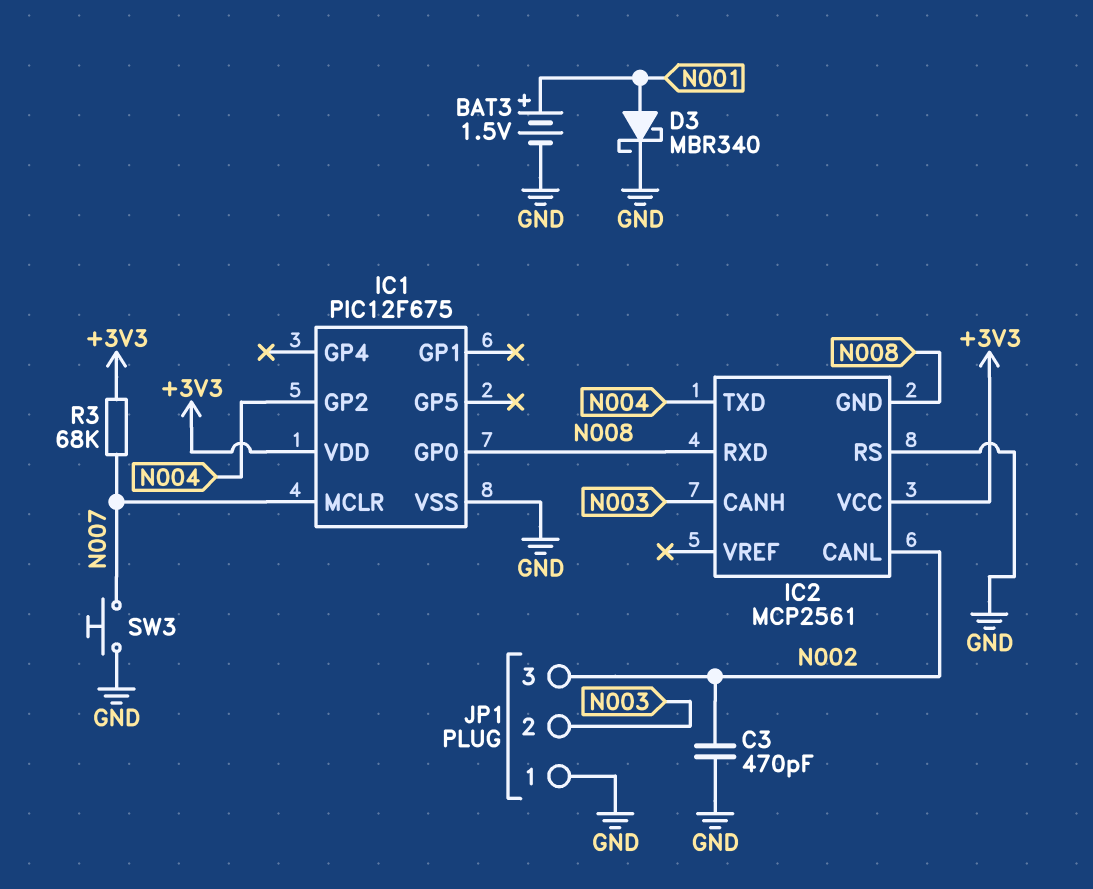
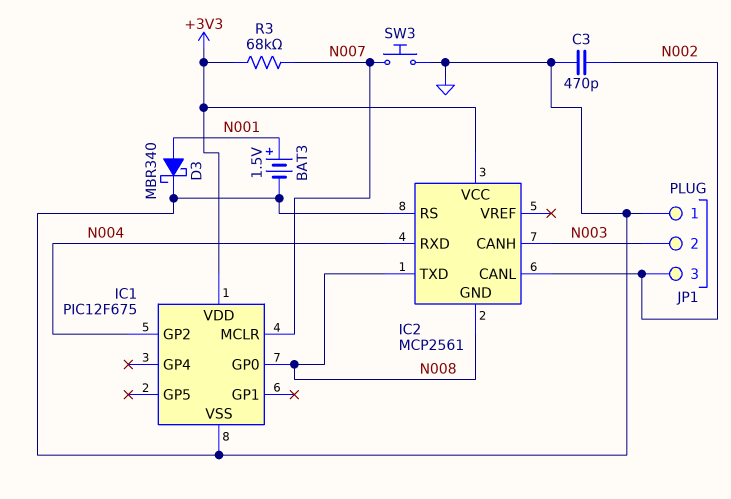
IC2 pin RXD: N008 -> N004
IC2 pin TXD: N004 -> N008

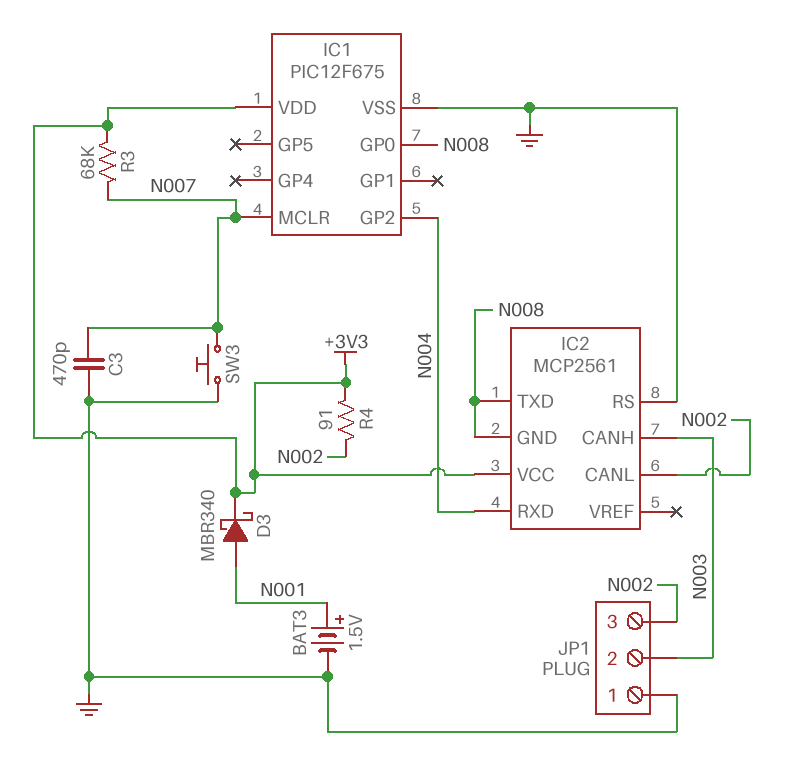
C3: 470pF (GND, N002) -> 470pF (GND, N007)
D3: schottky MBR340 (A N001, K GND) -> schottky MBR340 (A N001, K +3V3)
R4: none -> 91 (+3V3, N002)

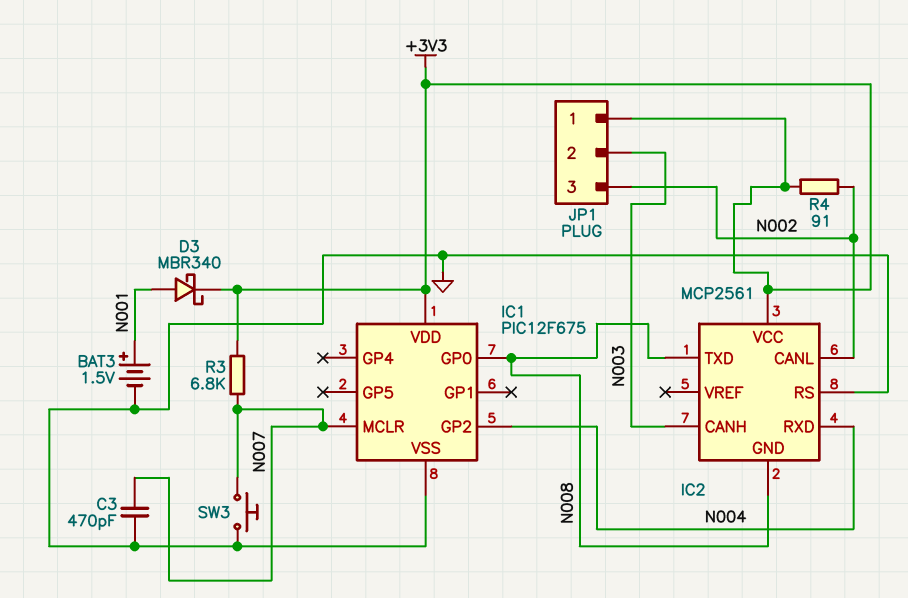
JP1 pin 1: GND -> +3V3
R3: 68k (+3V3, N007) -> 6.8k (+3V3, N007)

